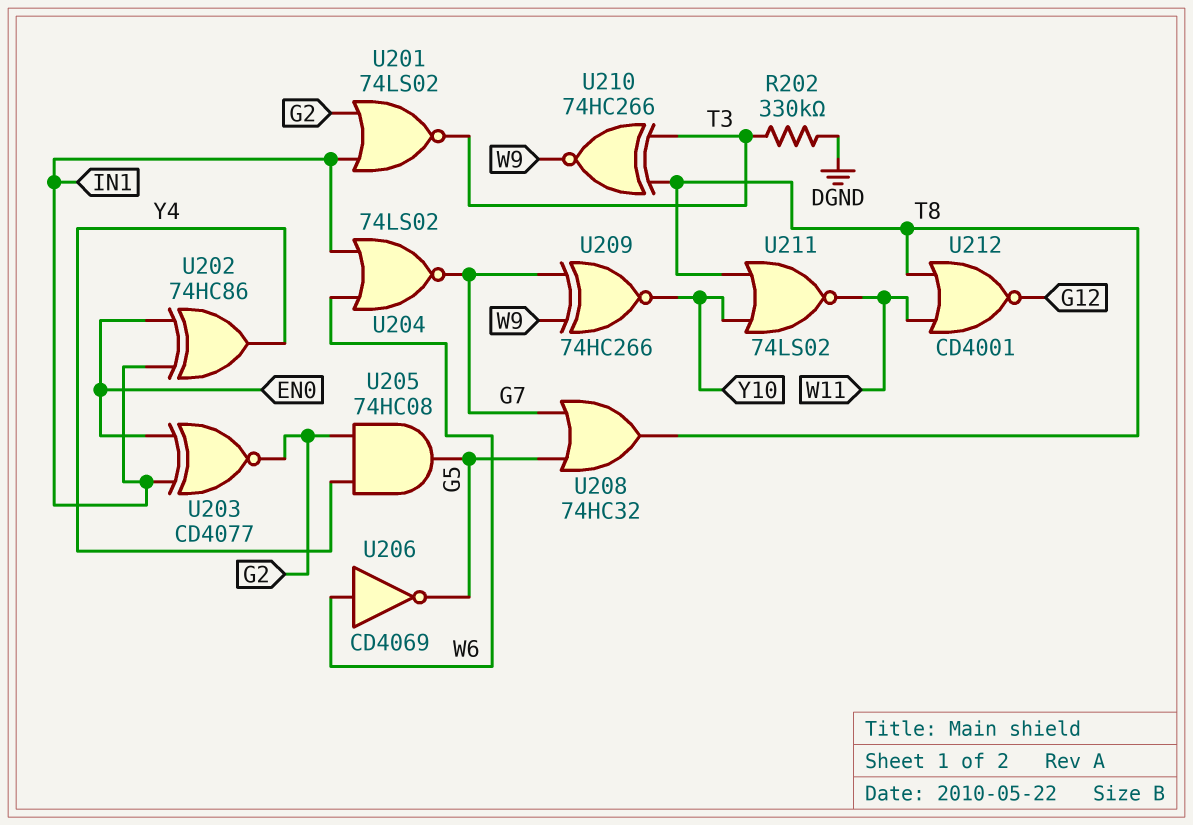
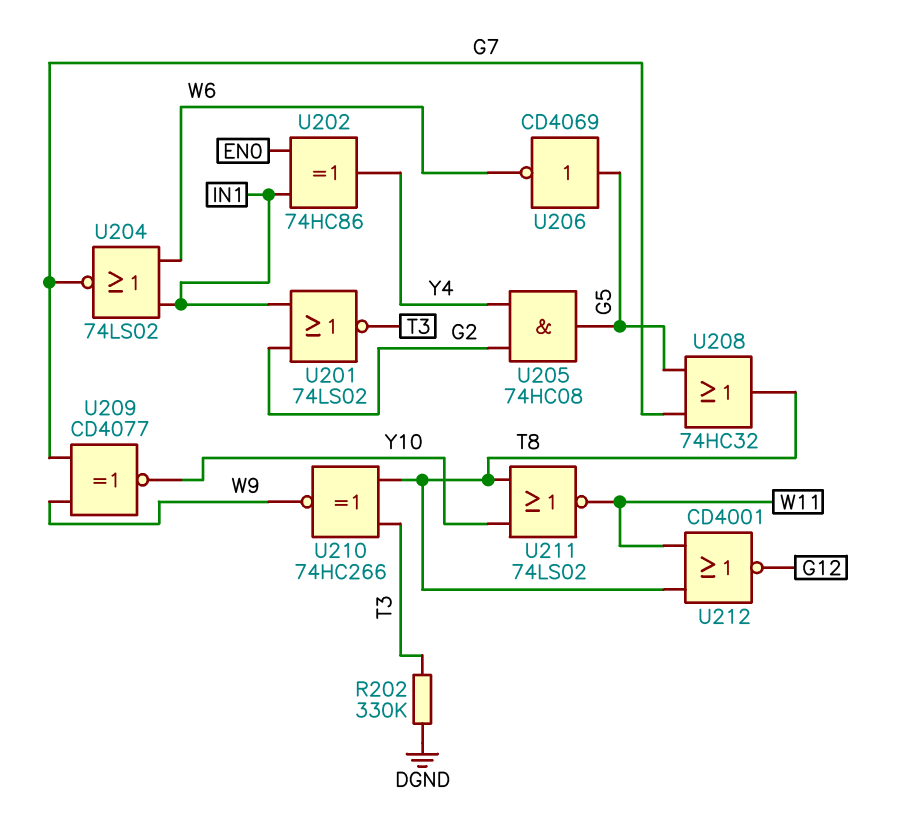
U203: XNOR CD4077 (in EN0, in IN1, out G2) -> none
U206: NOT CD4069 (in W6, out G5) -> NOT CD4069 (in G5, out W6)
U209: XNOR 74HC266 (in G7, in W9, out Y10) -> XNOR CD4077 (in G7, in W9, out Y10)

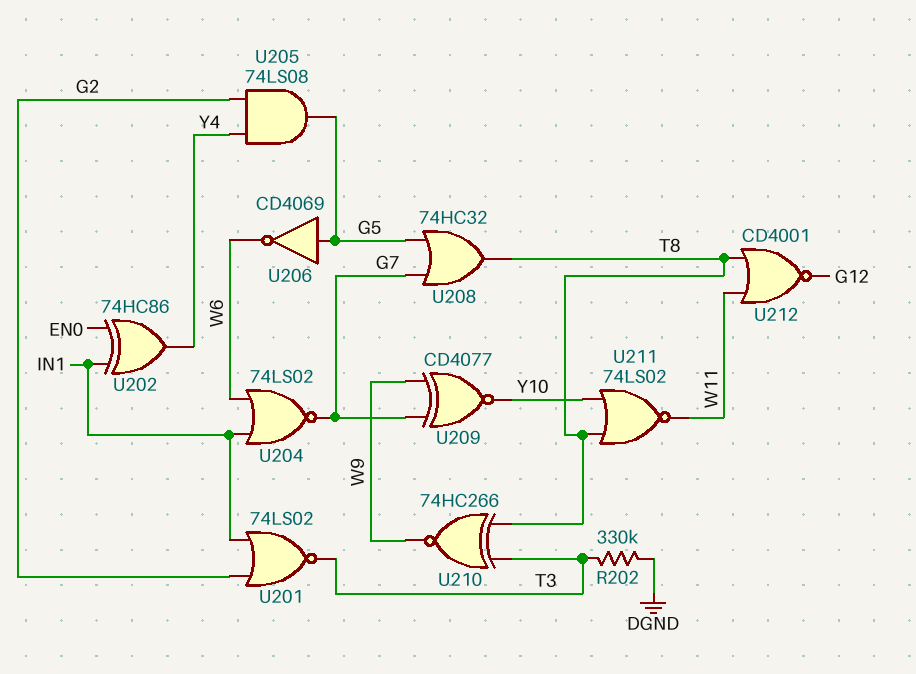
U205: AND 74HC08 (in G2, in Y4, out G5) -> AND 74LS08 (in G2, in Y4, out G5)

